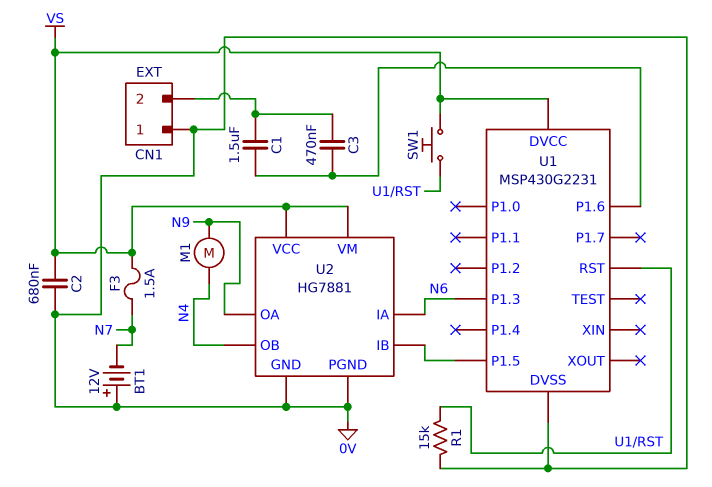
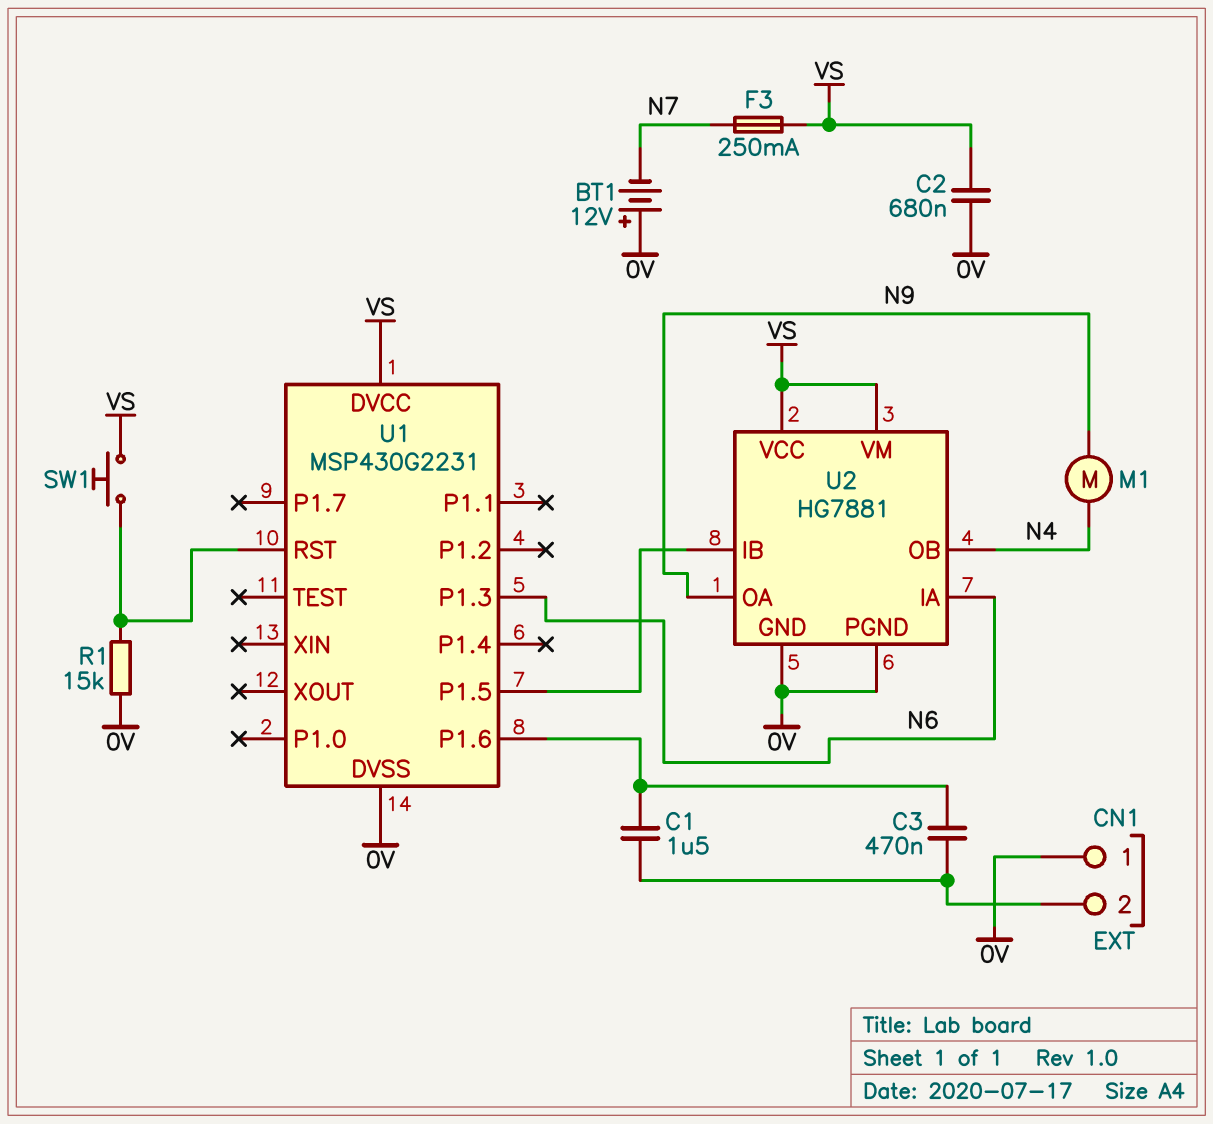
F3: 1.5A (N7, VS) -> 250mA (N7, VS)

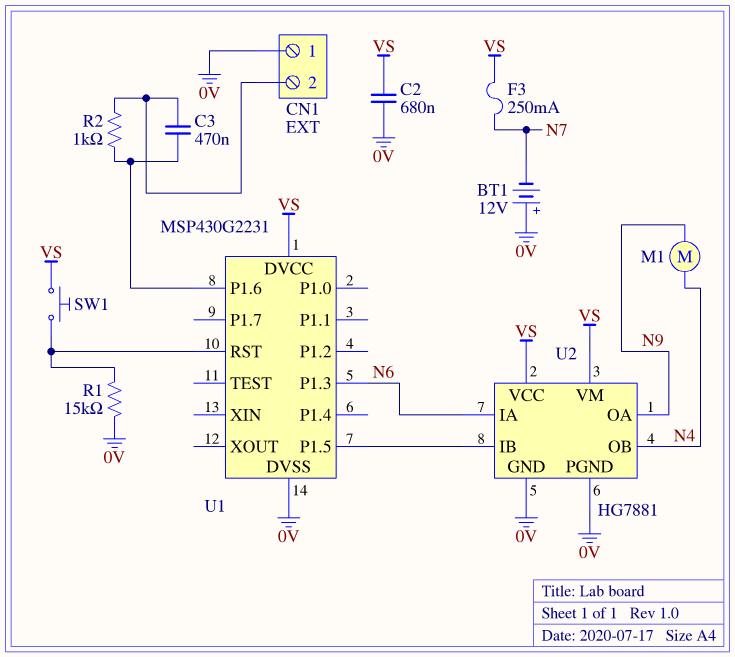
C1: 1.5uF (CN1/2, U1/P1.6) -> none
R2: none -> 1k (CN1/2, U1/P1.6)

